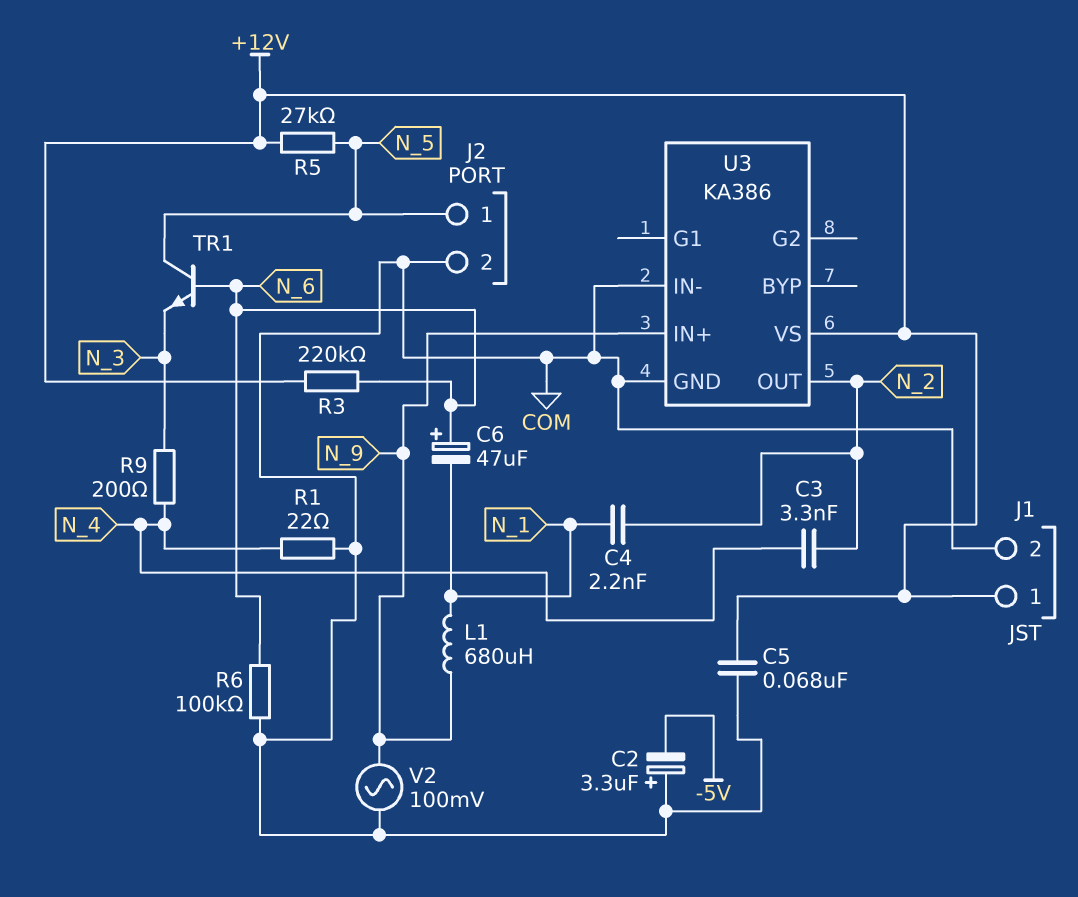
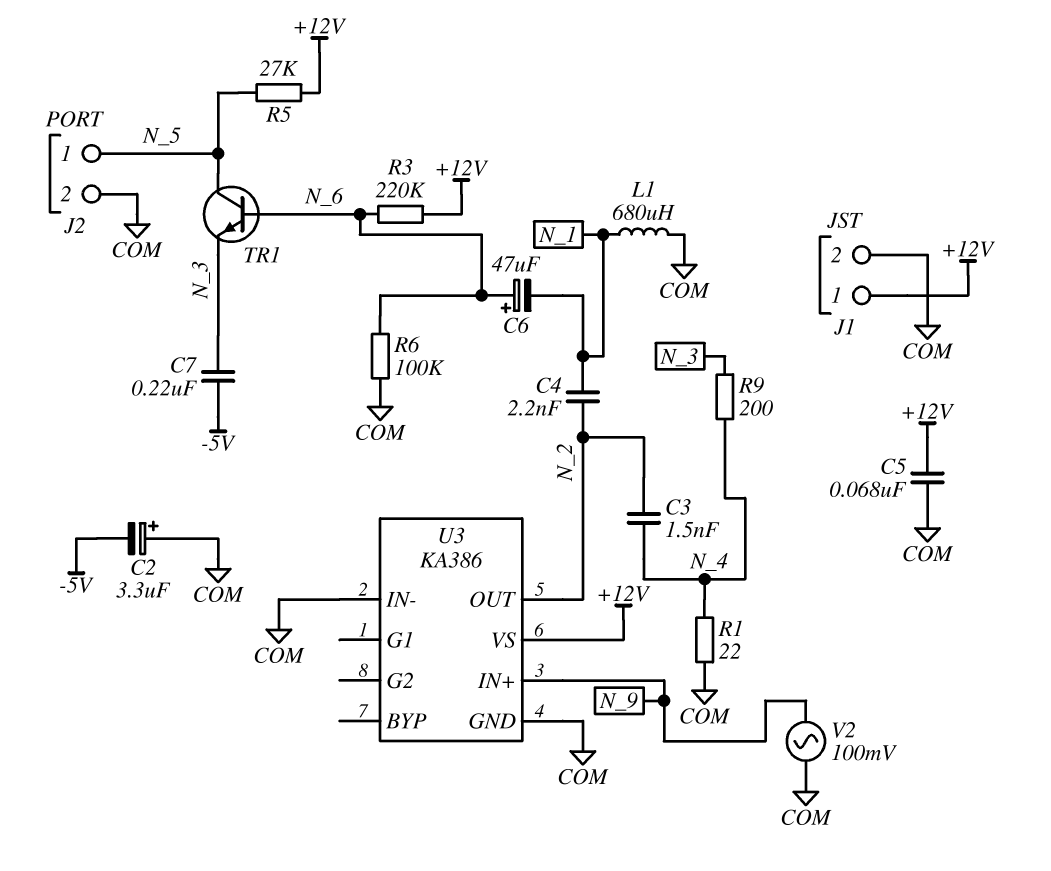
C3: 3.3nF (N_2, N_4) -> 1.5nF (N_2, N_4)
C7: none -> 220nF (-5V, N_3)
L1: 680uH (N_1, N_9) -> 680uH (COM, N_1)

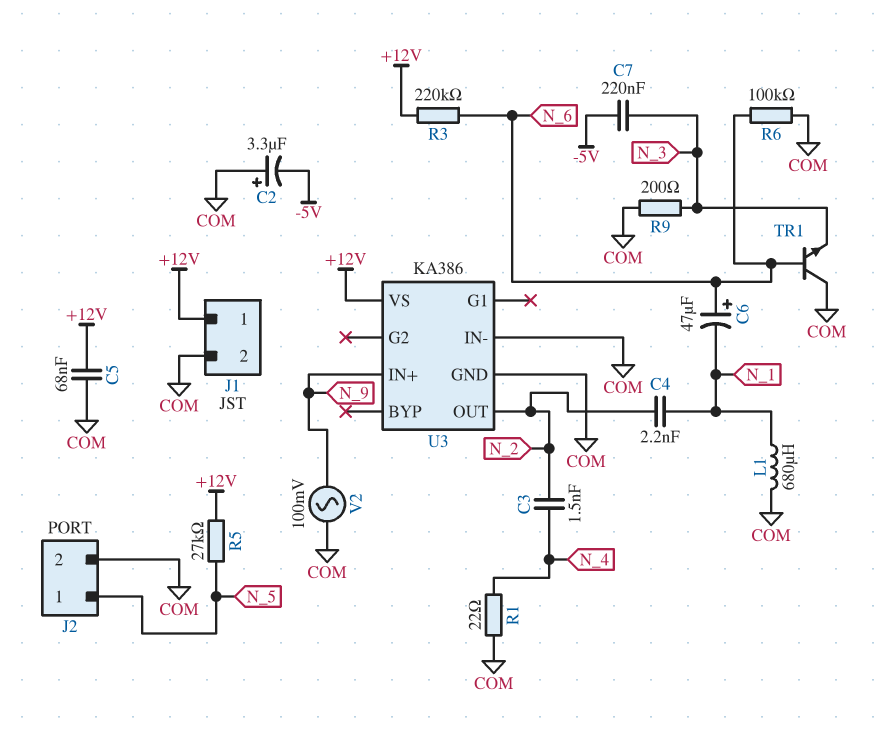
R9: 200 (N_3, N_4) -> 200 (COM, N_3)
TR1: NPN (B N_6, C N_5, E N_3) -> NPN (B N_6, C COM, E N_3)

